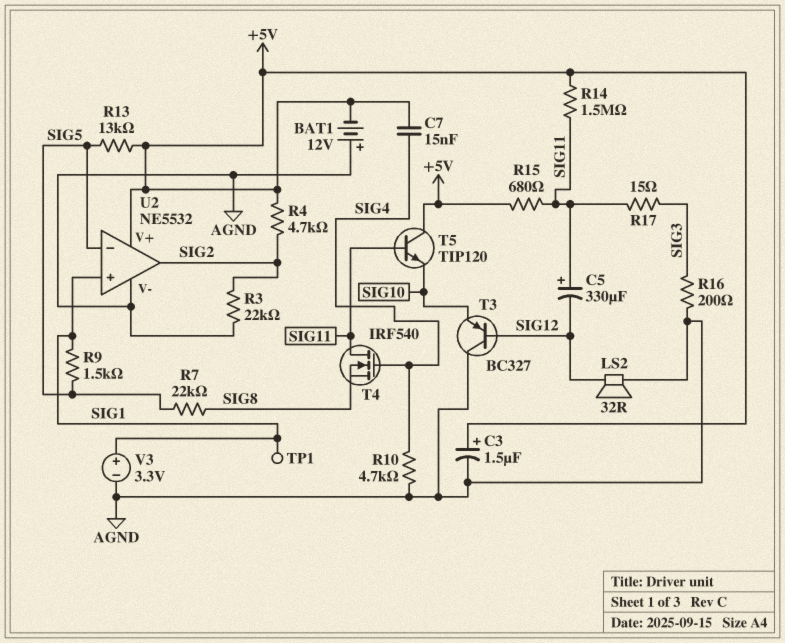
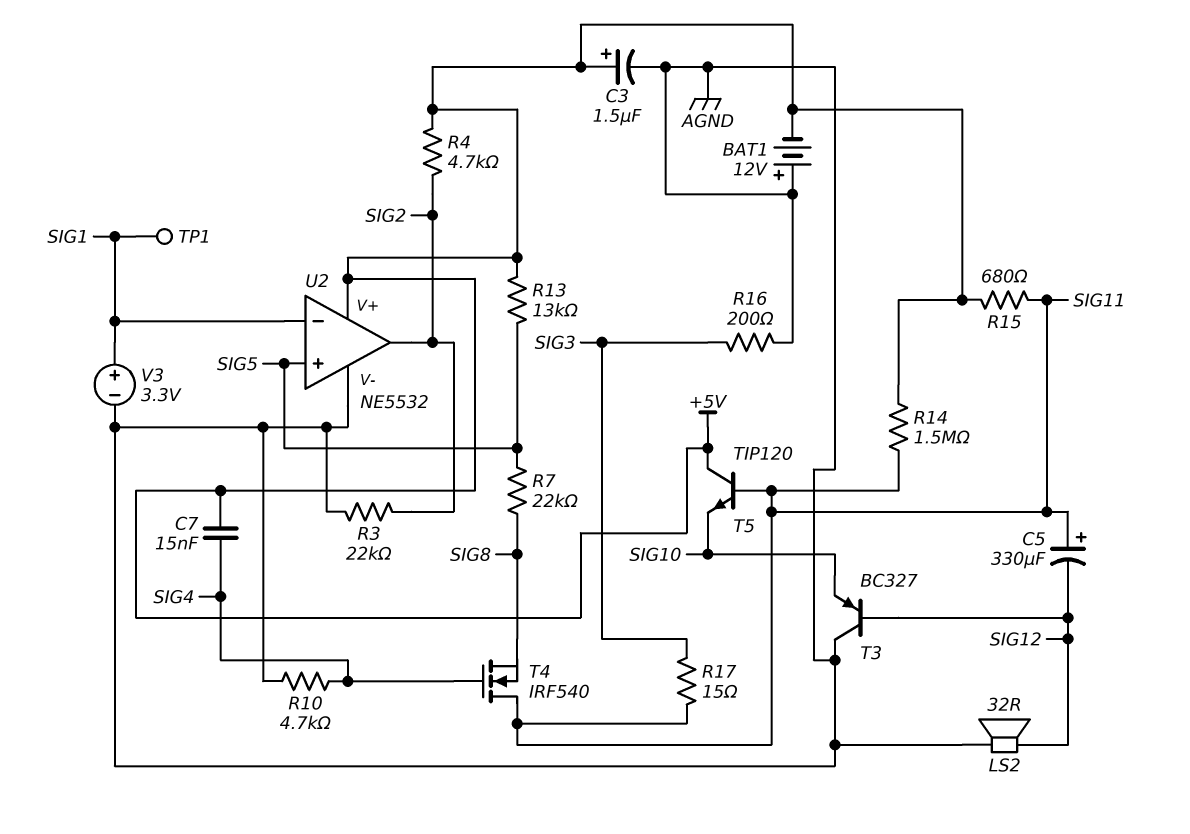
R9: 1.5k (SIG1, SIG5) -> none
U2 pin in+: SIG1 -> SIG5
U2 pin in-: SIG5 -> SIG1

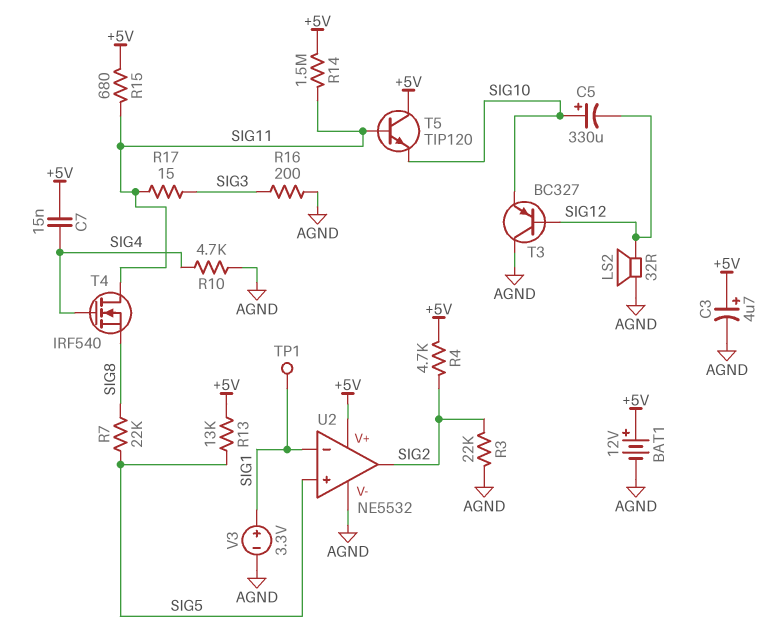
BAT1: 12V (plus AGND, minus +5V) -> 12V (plus +5V, minus AGND)
C3: 1.5uF (plus +5V, minus AGND) -> 4.7uF (plus +5V, minus AGND)
C5: 330uF (plus SIG11, minus SIG12) -> 330uF (plus SIG10, minus SIG12)

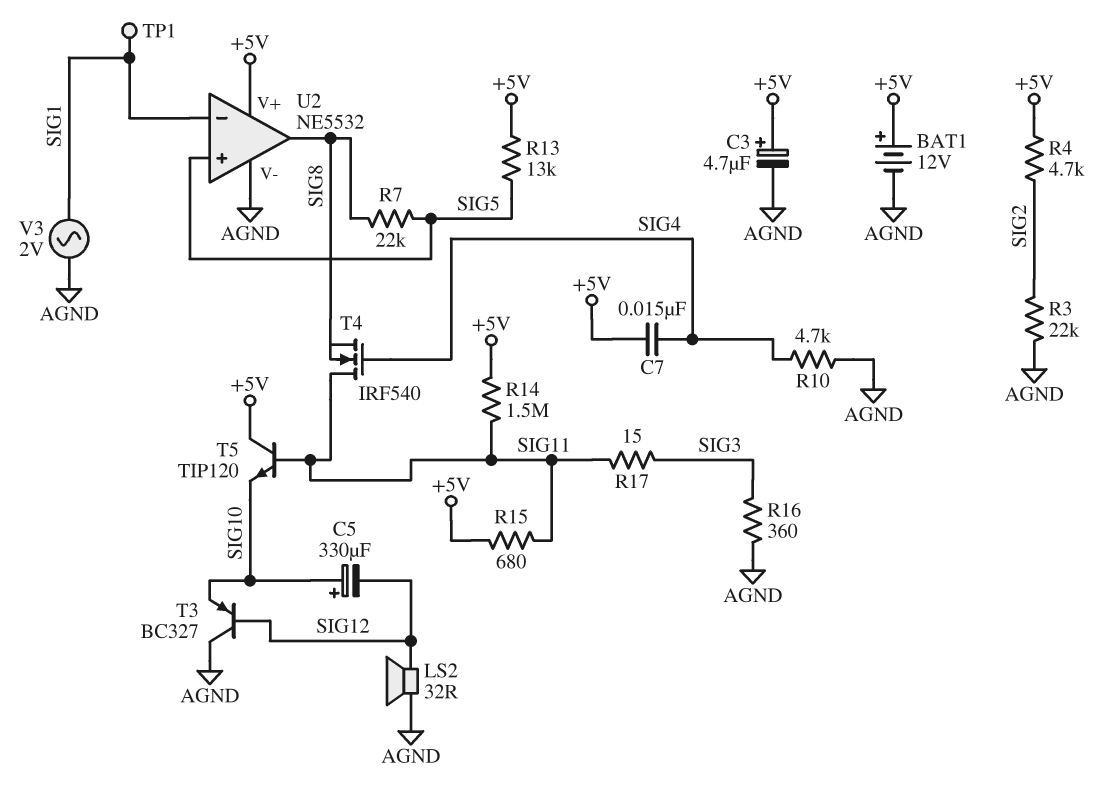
R16: 200 (AGND, SIG3) -> 360 (AGND, SIG3)
U2 pin out: SIG2 -> SIG8
V3: 3.3V (plus SIG1, minus AGND) -> AC 2V (AGND, SIG1)

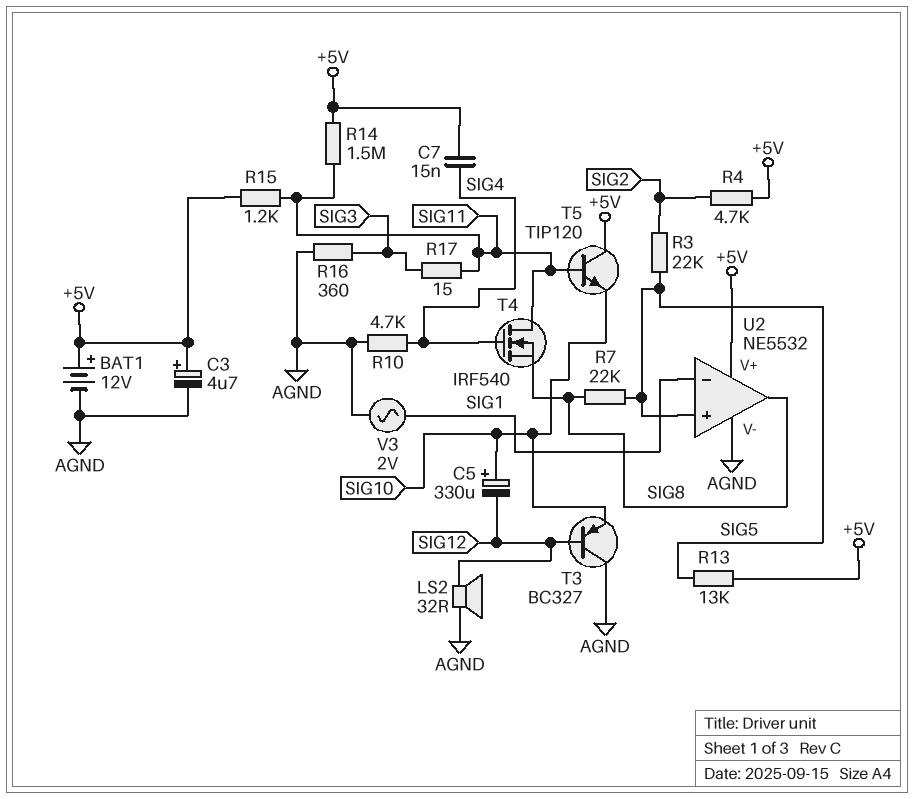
R3: 22k (AGND, SIG2) -> 22k (SIG2, SIG5)
R15: 680 (+5V, SIG11) -> 1.2k (+5V, SIG11)
TP1: test point (SIG1) -> none

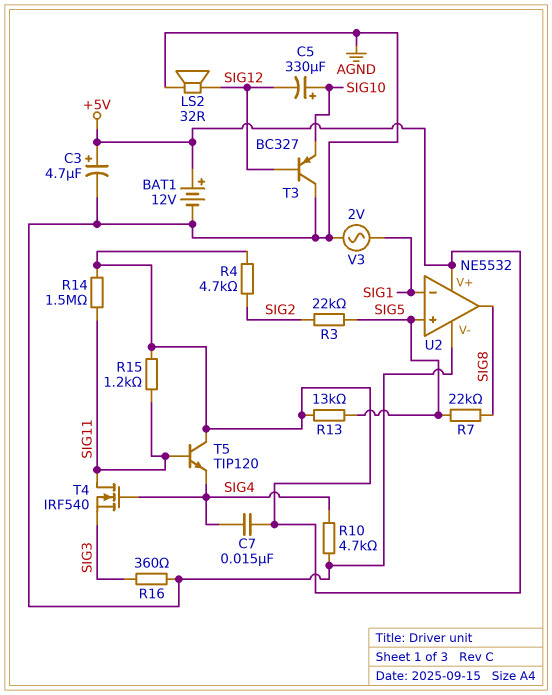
R17: 15 (SIG3, SIG11) -> none
T4: NMOS IRF540 (G SIG4, D SIG11, S SIG8) -> NMOS IRF540 (G SIG4, D SIG11, S SIG3)
T5: NPN TIP120 (B SIG11, C +5V, E SIG10) -> NPN TIP120 (B SIG11, C +5V, E SIG4)

